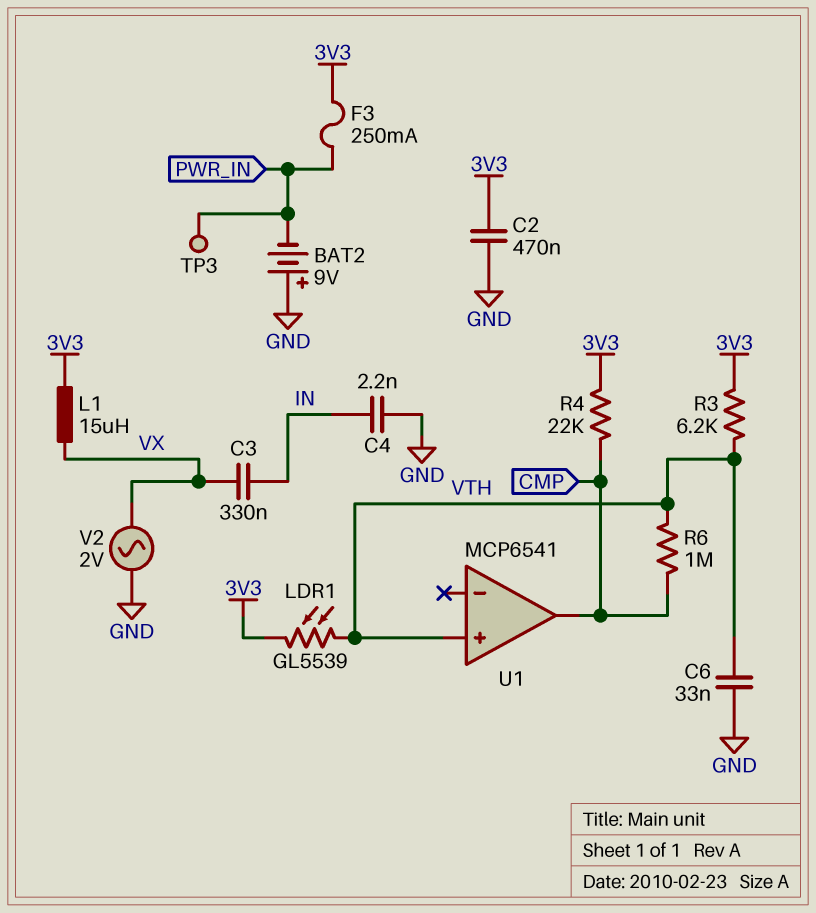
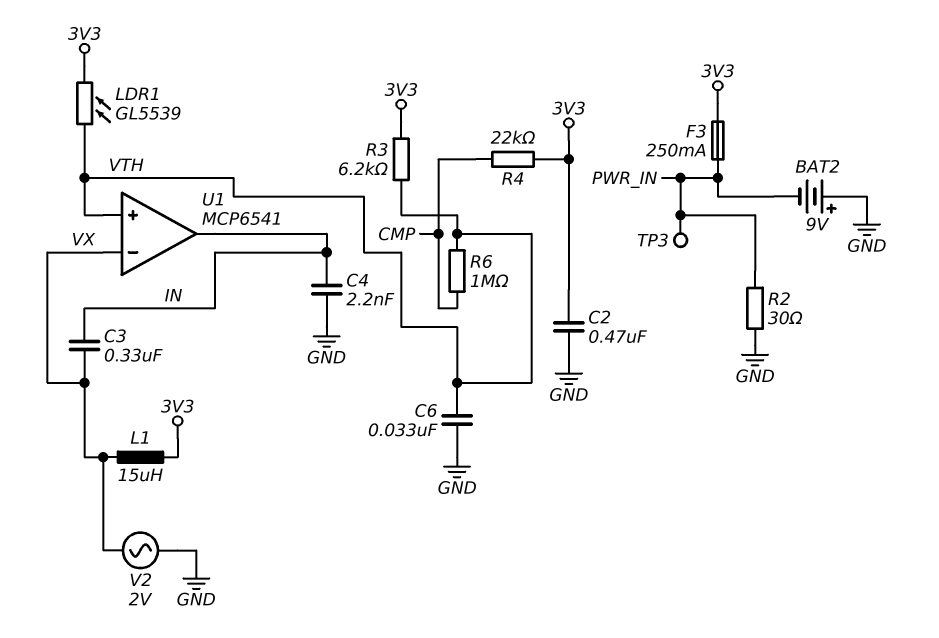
R2: none -> 30 (GND, PWR_IN)
U1 pin in-: none -> VX
U1 pin out: CMP -> IN

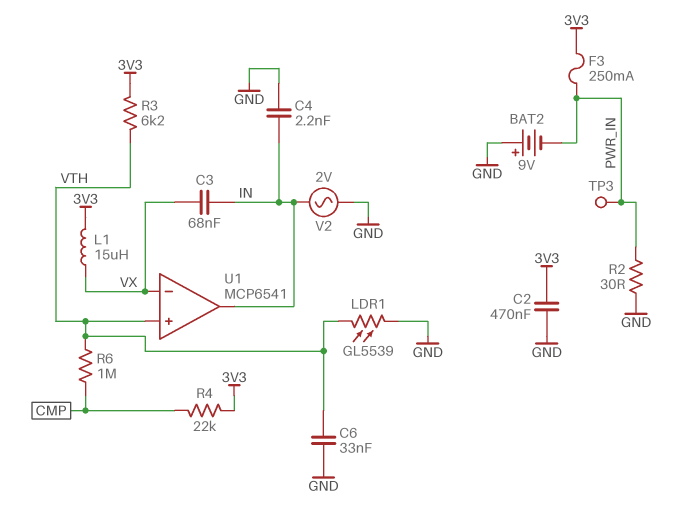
C3: 330nF (IN, VX) -> 68nF (IN, VX)
LDR1: GL5539 (3V3, VTH) -> GL5539 (GND, VTH)
V2: AC 2V (GND, VX) -> AC 2V (GND, IN)

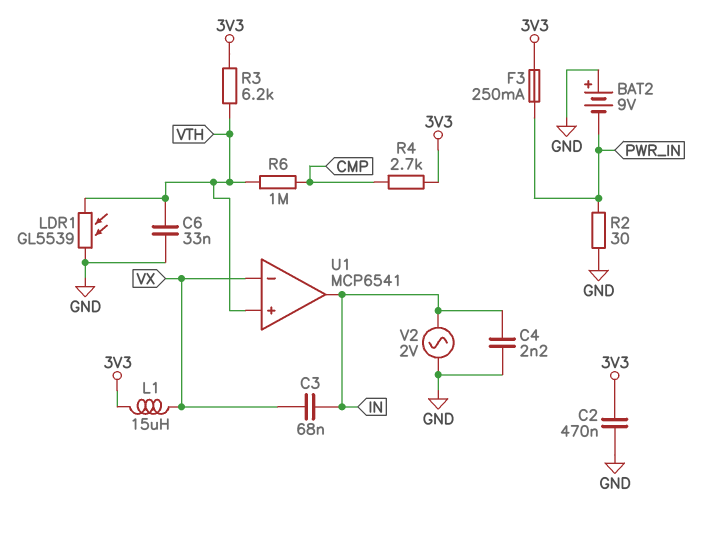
R4: 22k (3V3, CMP) -> 2.7k (3V3, CMP)
TP3: test point (PWR_IN) -> none

